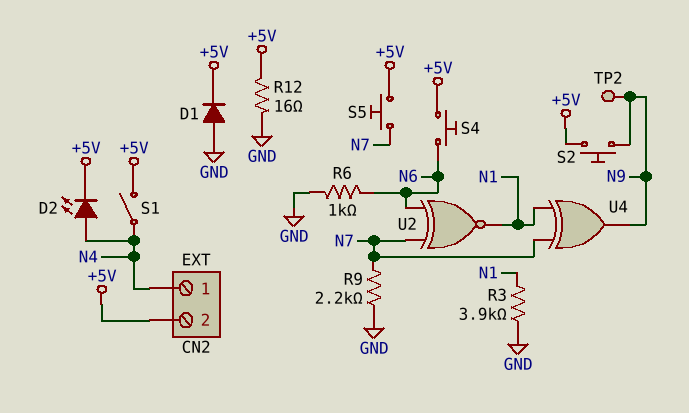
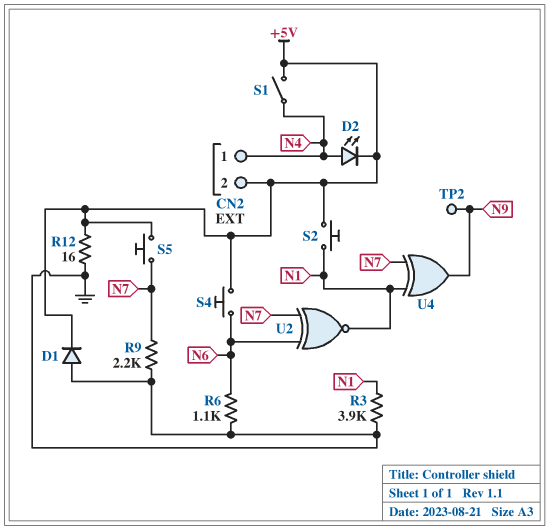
R6: 1k (GND, N6) -> 1.1k (GND, N6)
S2: button (+5V, N9) -> button (+5V, N1)

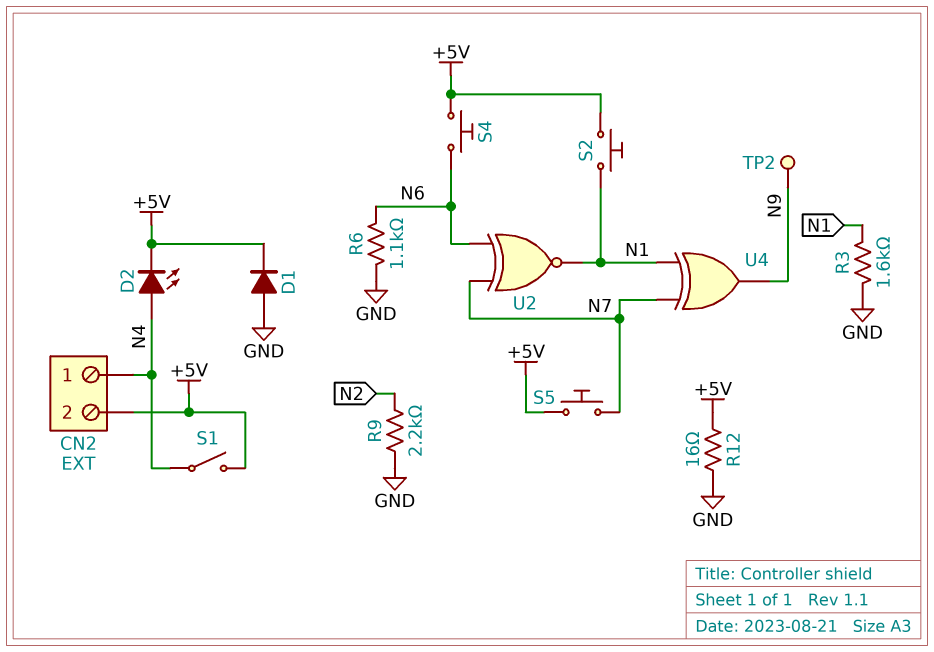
R3: 3.9k (GND, N1) -> 1.6k (GND, N1)
R9: 2.2k (GND, N7) -> 2.2k (GND, N2)

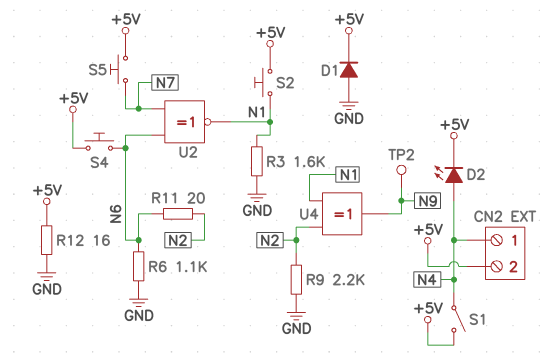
R11: none -> 20 (N2, N6)
U4: XOR (in N1, in N7, out N9) -> XOR (in N1, in N2, out N9)

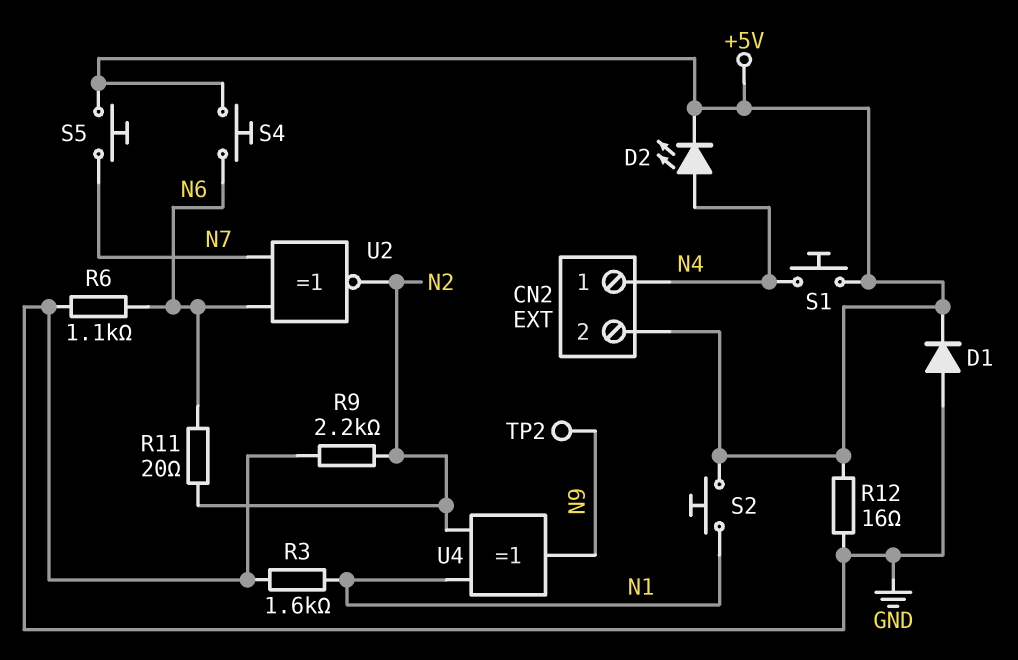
S1: switch (+5V, N4) -> button (+5V, N4)
U2: XNOR (in N6, in N7, out N1) -> XNOR (in N6, in N7, out N2)

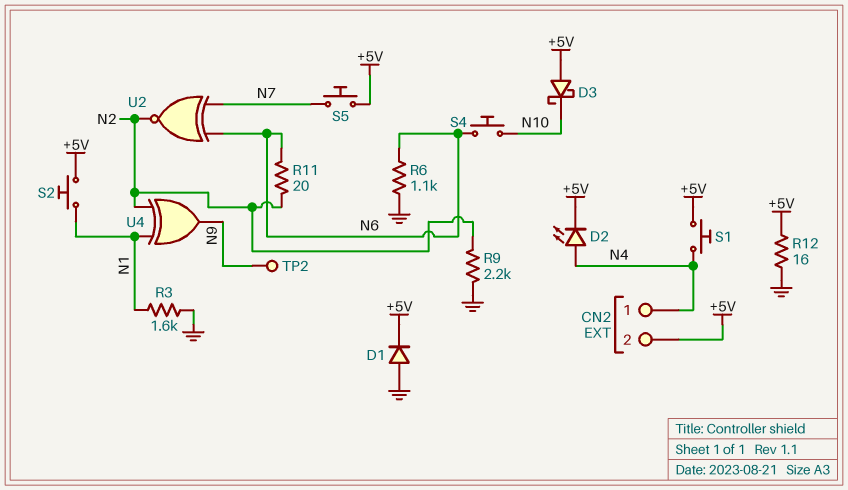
D3: none -> schottky (A +5V, K N10)
S4: button (+5V, N6) -> button (N6, N10)

